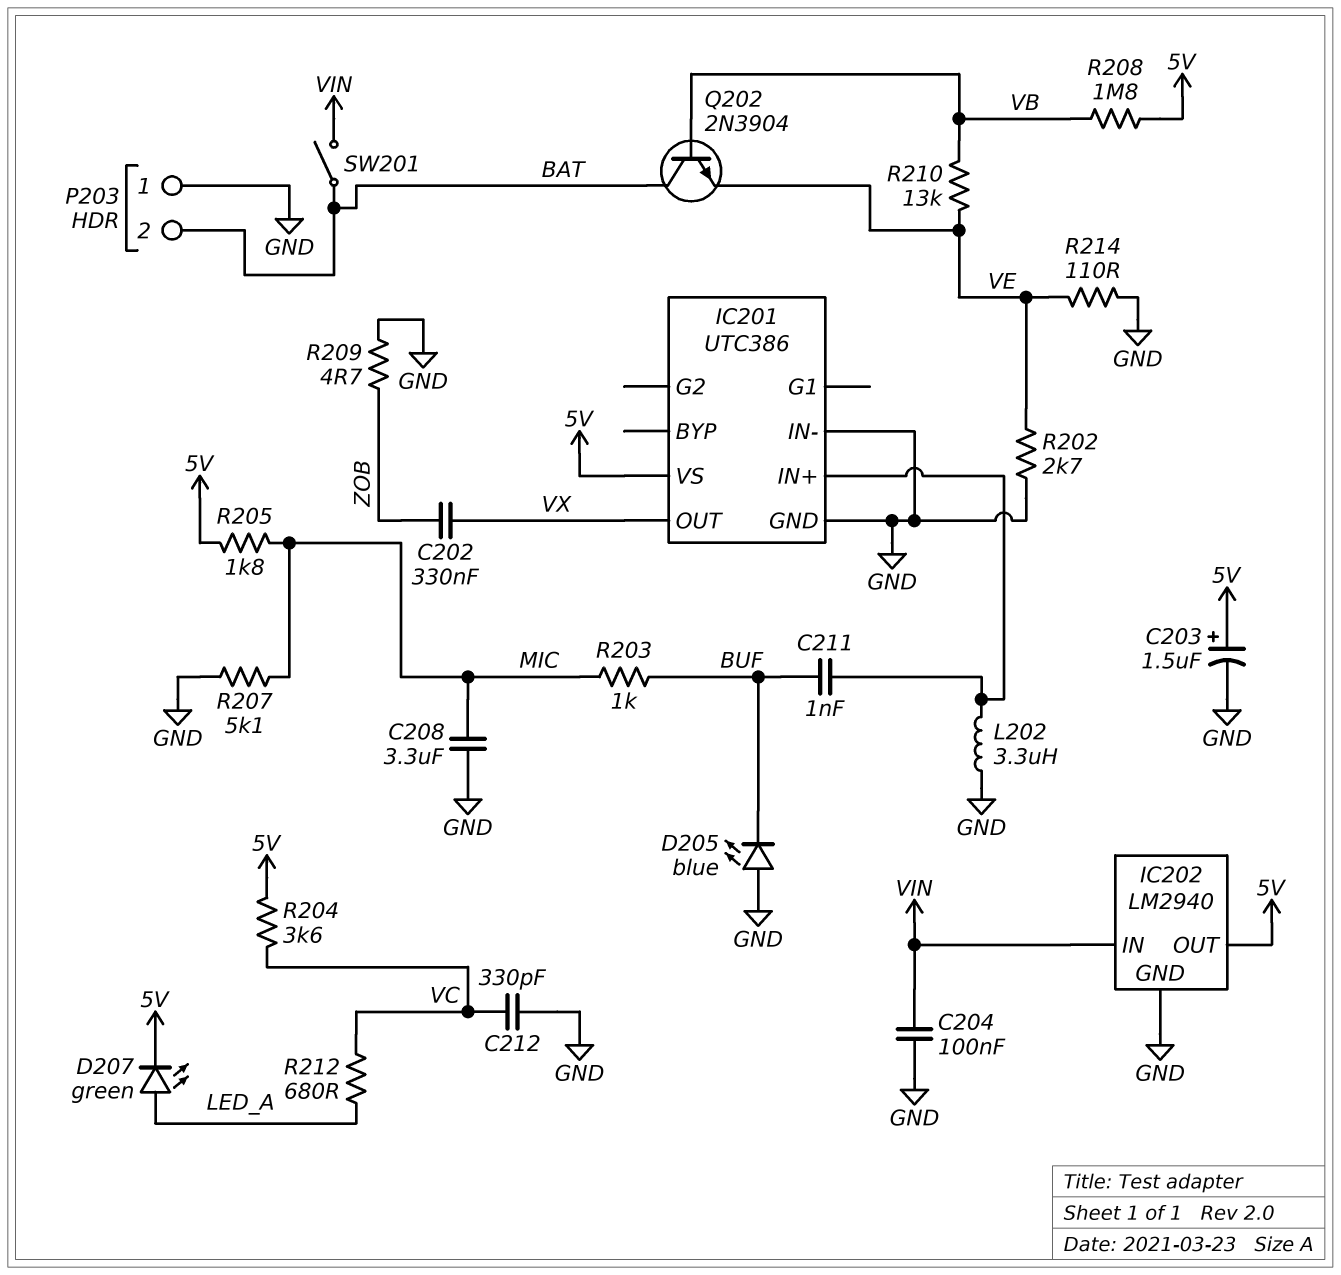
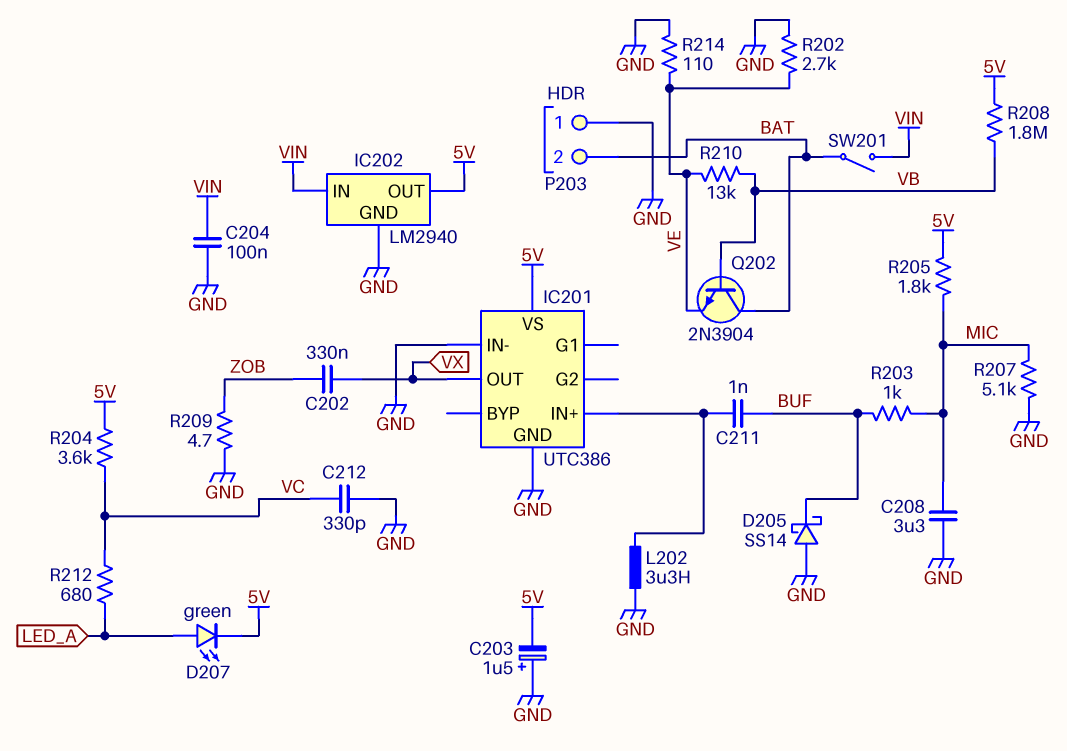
C203: 1.5uF (plus 5V, minus GND) -> 1.5uF (plus GND, minus 5V)
D205: LED blue (A GND, K BUF) -> schottky SS14 (A GND, K BUF)

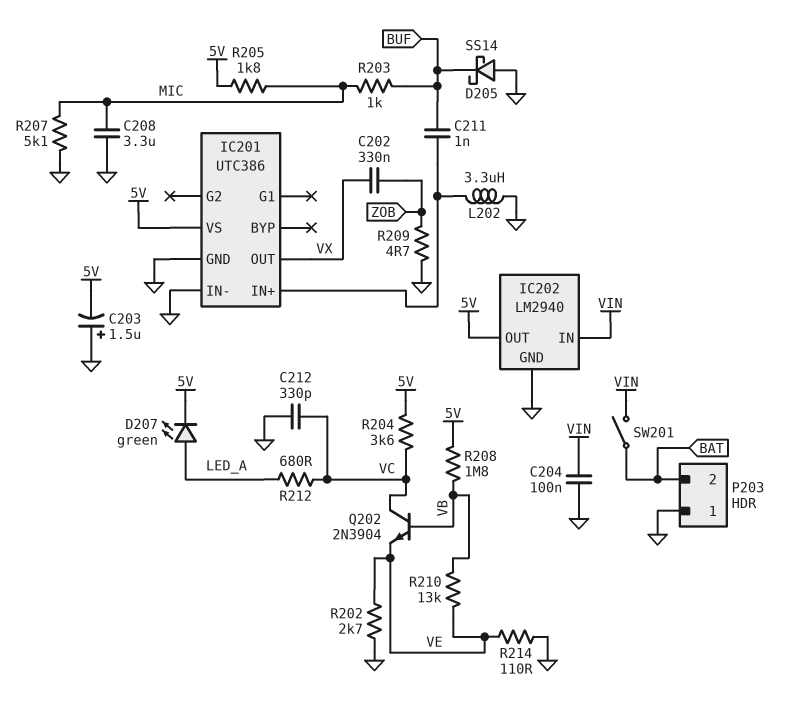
Q202: NPN 2N3904 (B VB, C BAT, E VE) -> NPN 2N3904 (B VB, C VC, E VE)

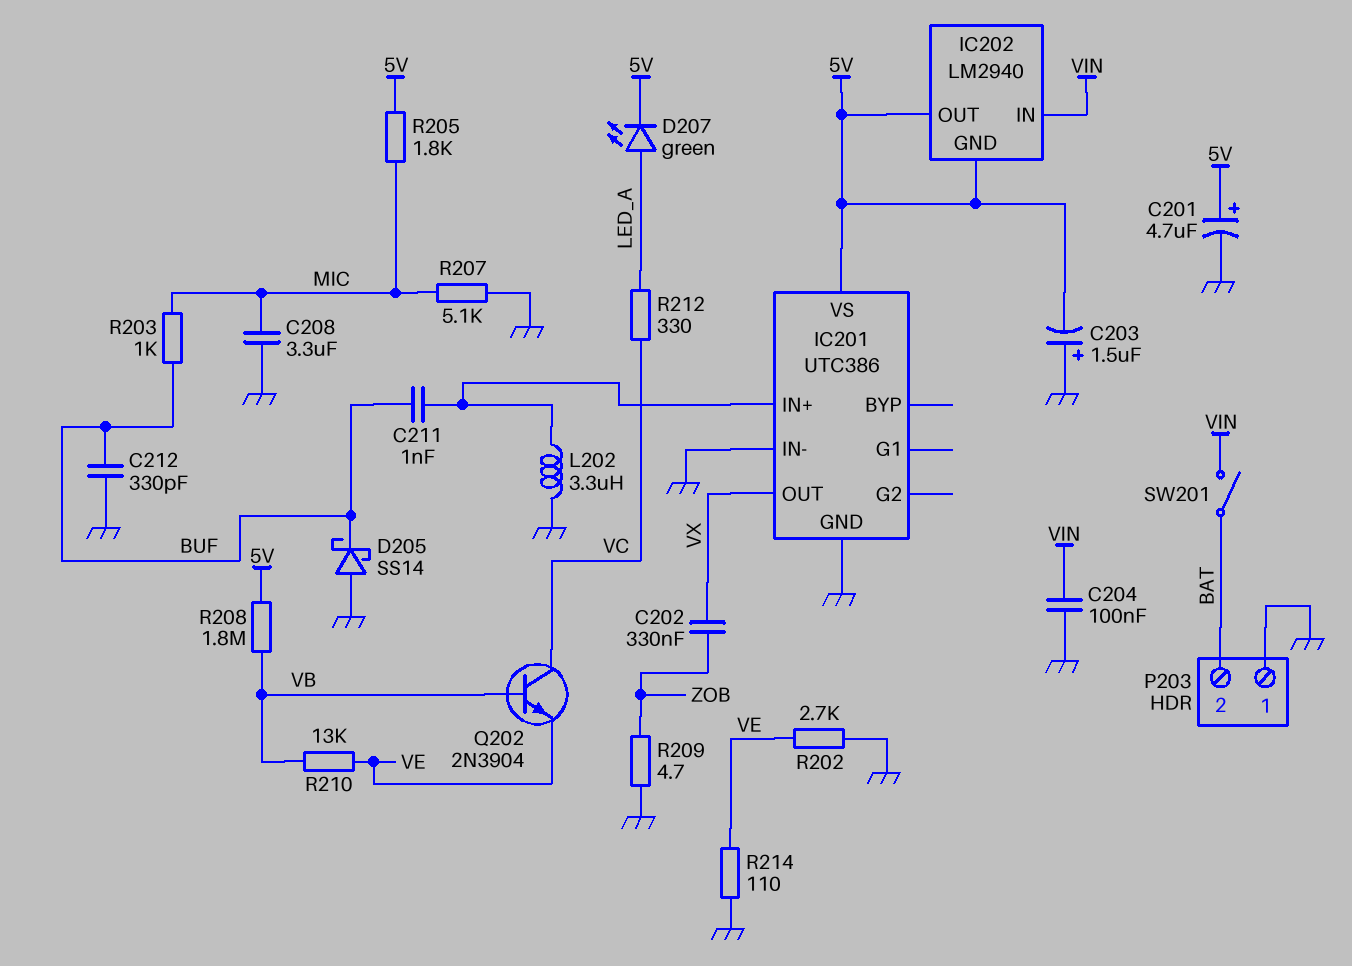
C201: none -> 4.7uF (plus 5V, minus GND)
C212: 330pF (GND, VC) -> 330pF (BUF, GND)
IC202 pin GND: GND -> 5V
R204: 3.6k (5V, VC) -> none
R212: 680 (LED_A, VC) -> 330 (LED_A, VC)

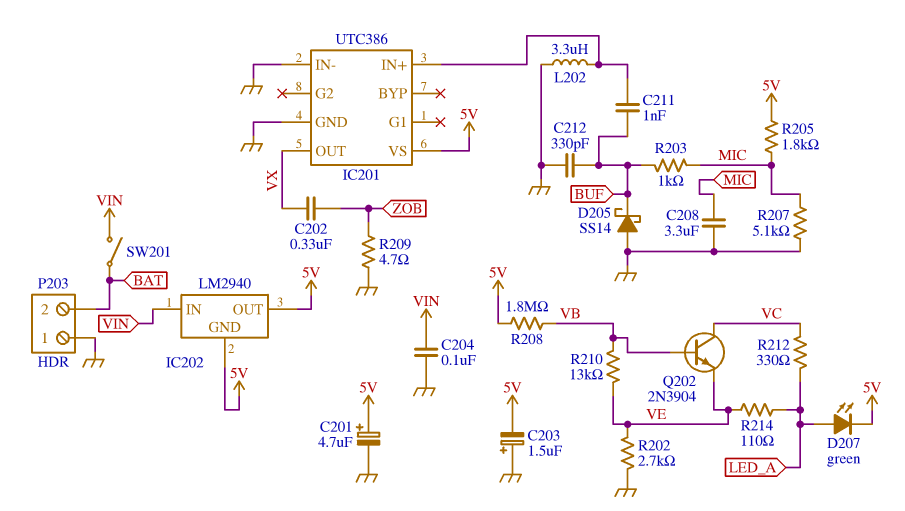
R214: 110 (GND, VE) -> 110 (LED_A, VE)

